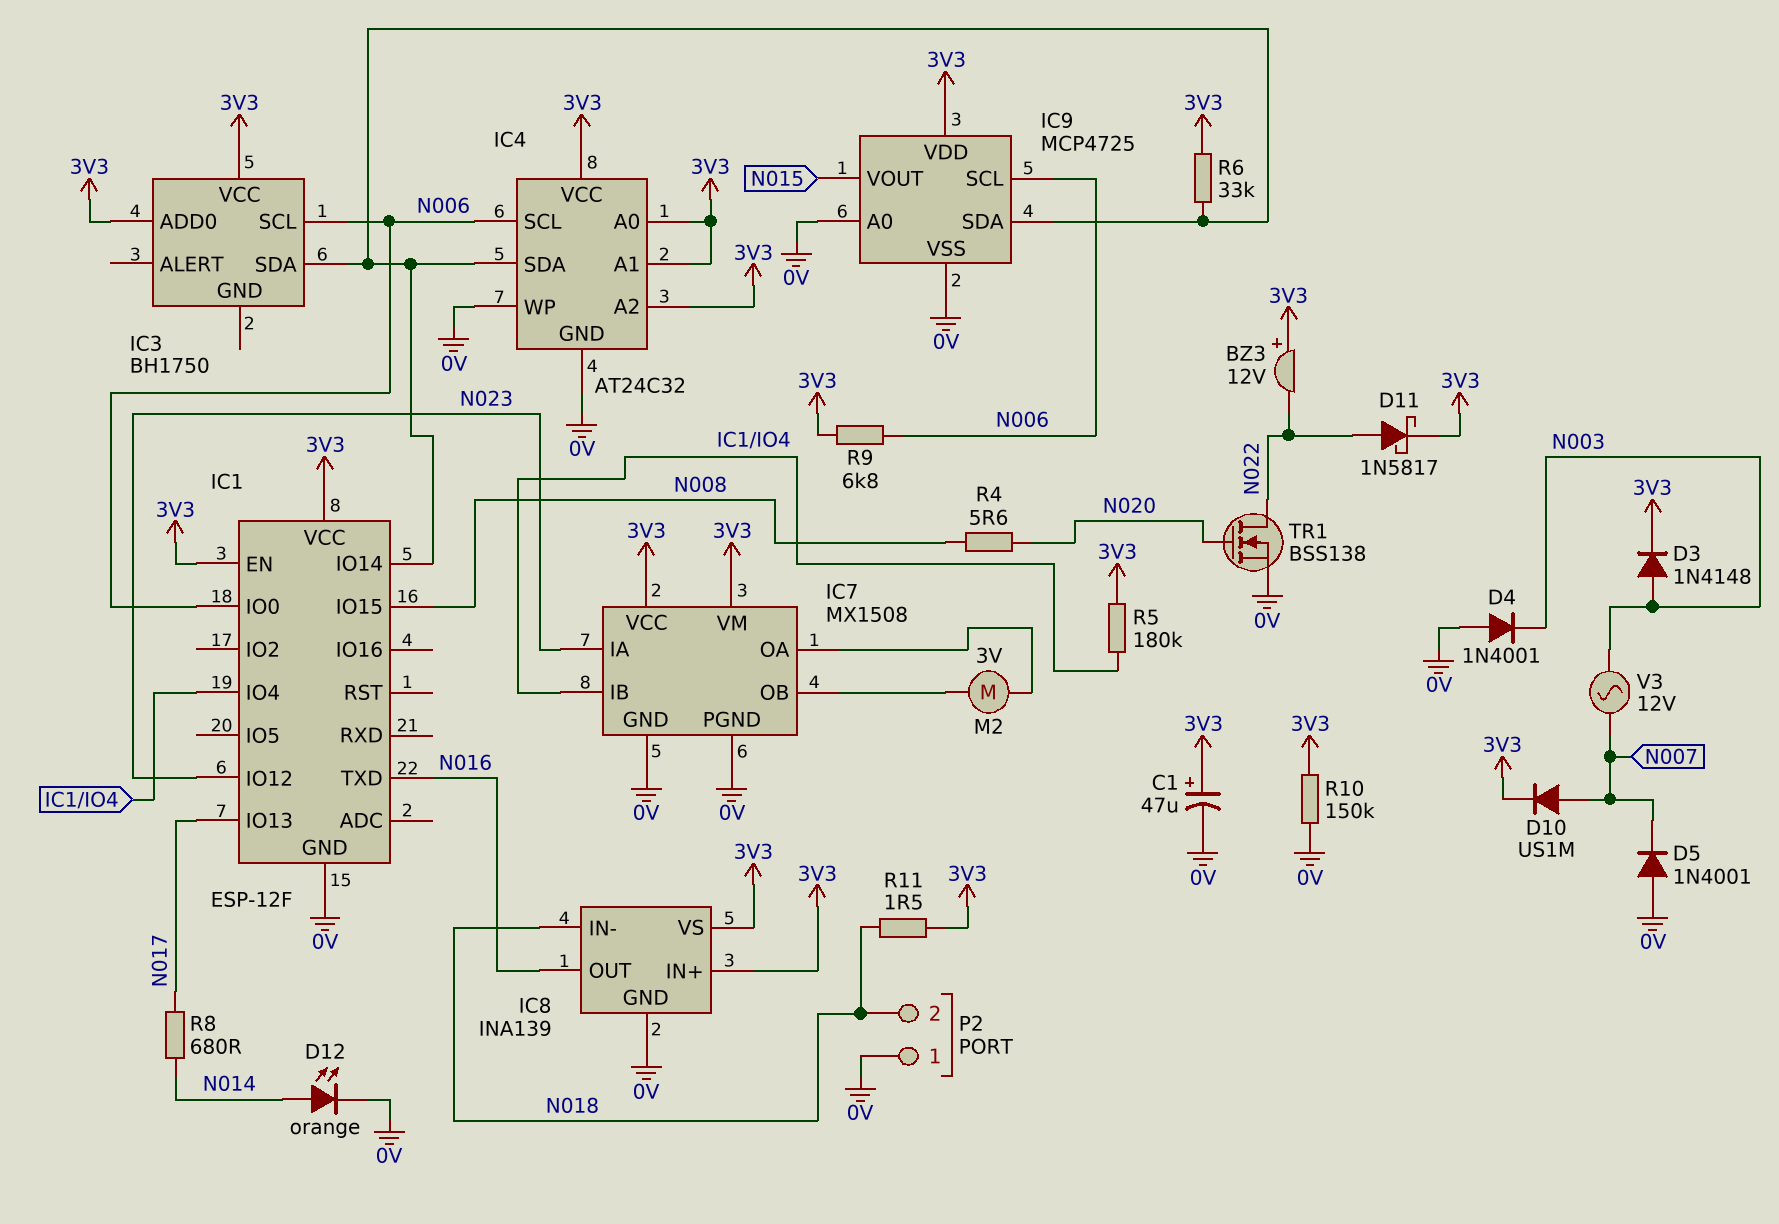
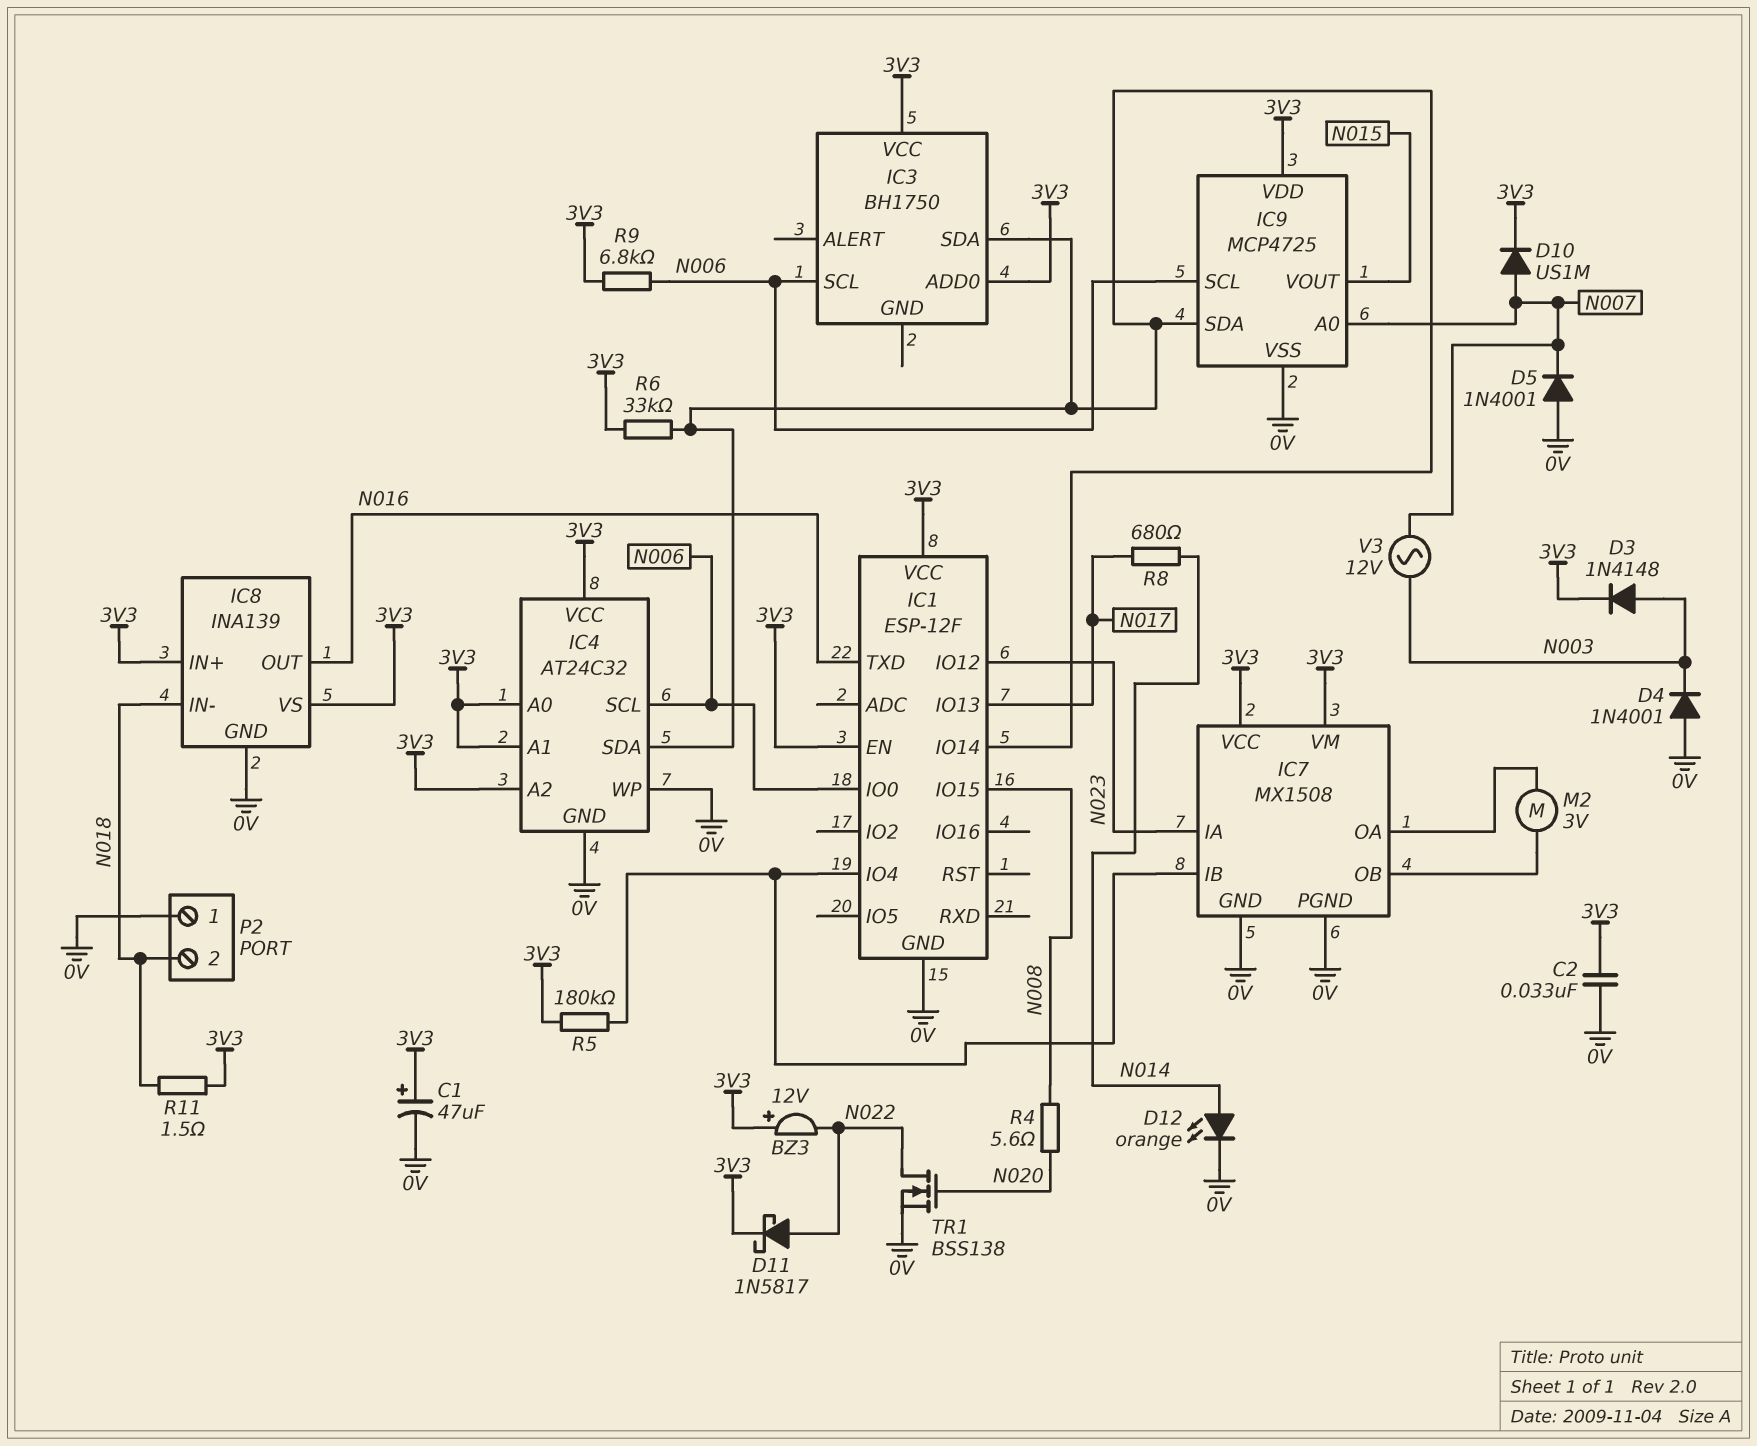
C2: none -> 33nF (0V, 3V3)
IC9 pin A0: 0V -> N007
R10: 150k (0V, 3V3) -> none

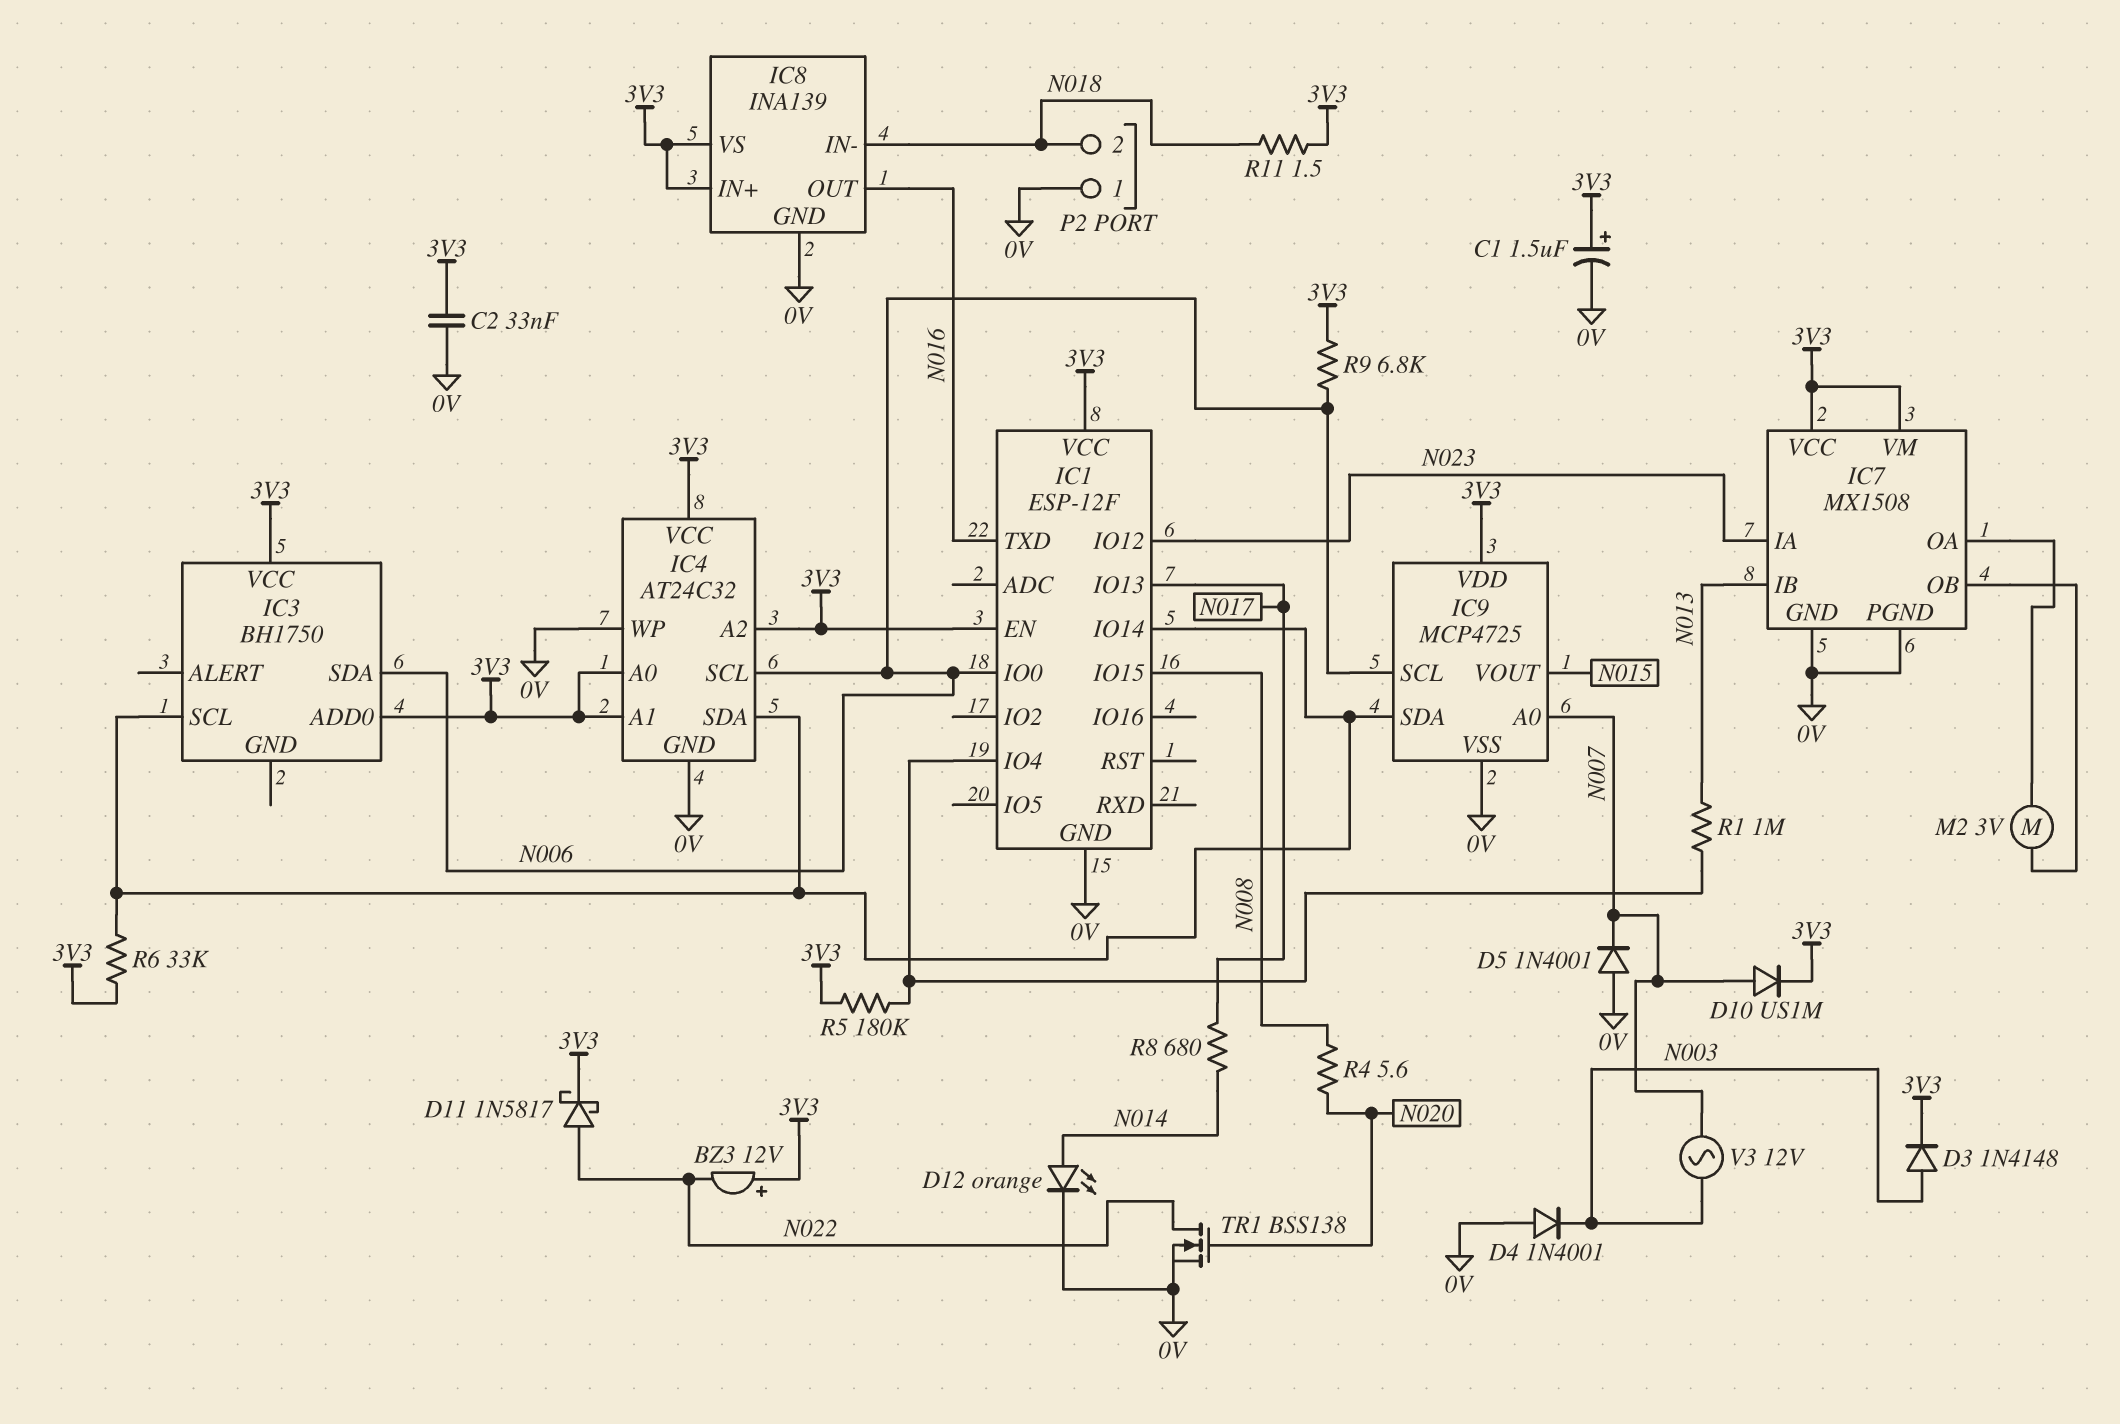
C1: 47uF (plus 3V3, minus 0V) -> 1.5uF (plus 3V3, minus 0V)
IC3 pin SCL: N006 -> IC1/IO14
IC3 pin SDA: IC1/IO14 -> N006
IC7 pin IB: IC1/IO4 -> N013
R1: none -> 1M (IC1/IO4, N013)

